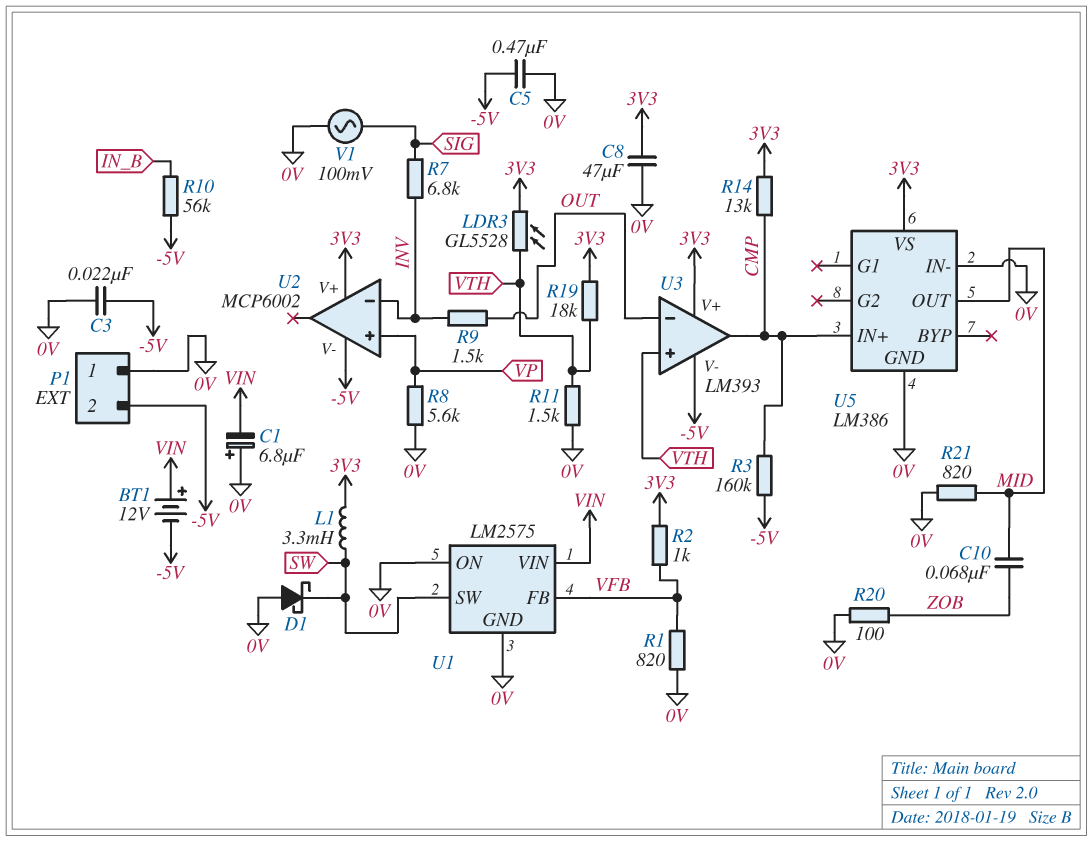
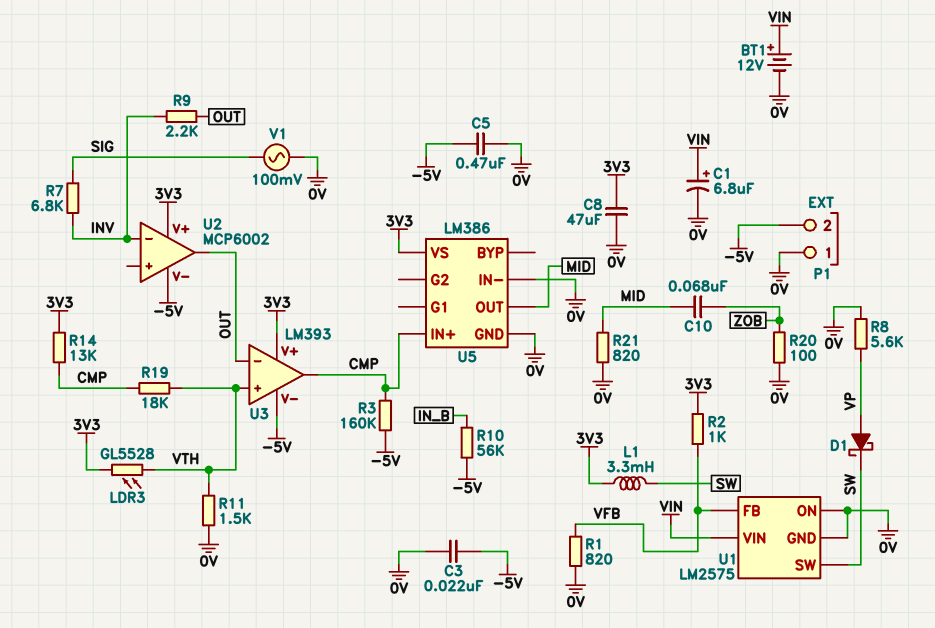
BT1: 12V (plus VIN, minus -5V) -> 12V (plus VIN, minus 0V)
C1: 6.8uF (plus 0V, minus VIN) -> 6.8uF (plus VIN, minus 0V)
D1: schottky (A 0V, K SW) -> schottky (A VP, K SW)
R9: 1.5k (INV, OUT) -> 2.2k (INV, OUT)
R19: 18k (3V3, VTH) -> 18k (CMP, VTH)
U2 pin in+: VP -> none
U2 pin out: none -> OUT

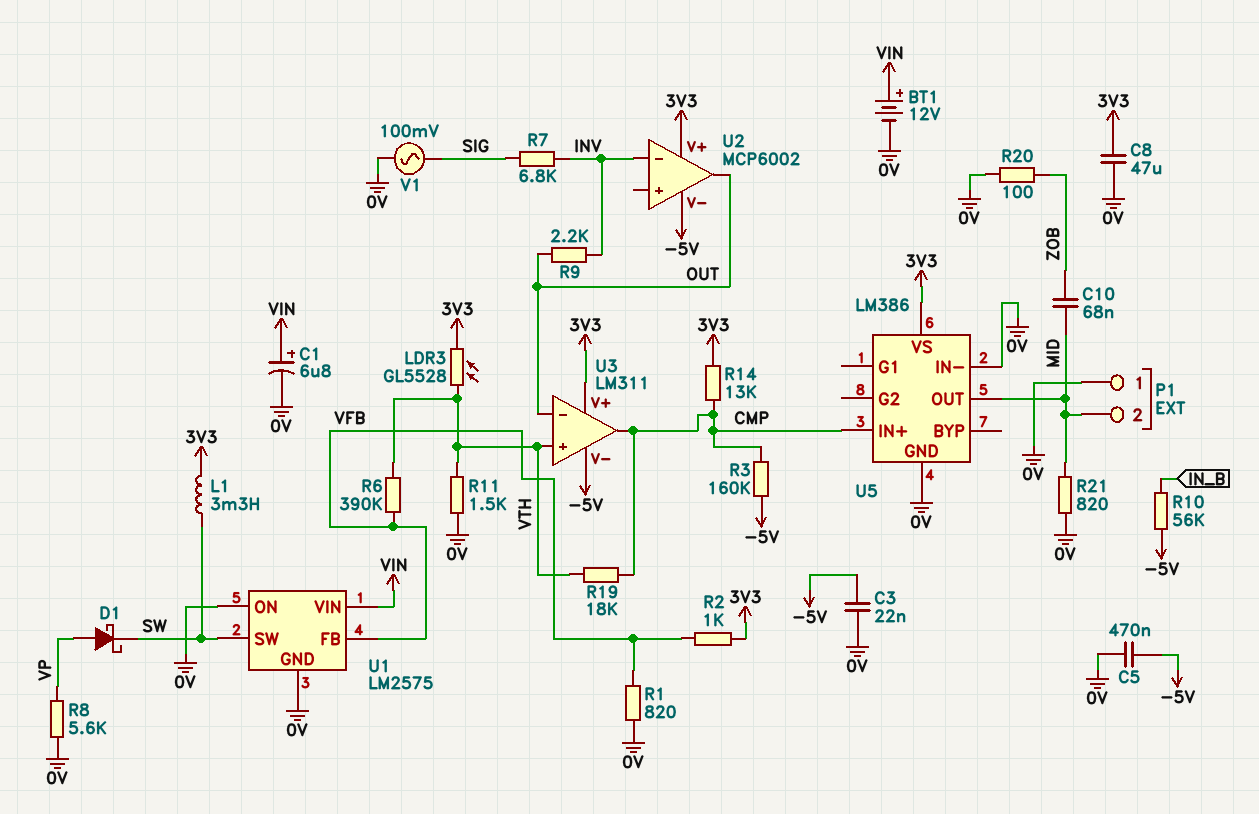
P1 pin 2: -5V -> MID
R6: none -> 390k (VFB, VTH)
U3: LM393 -> LM311

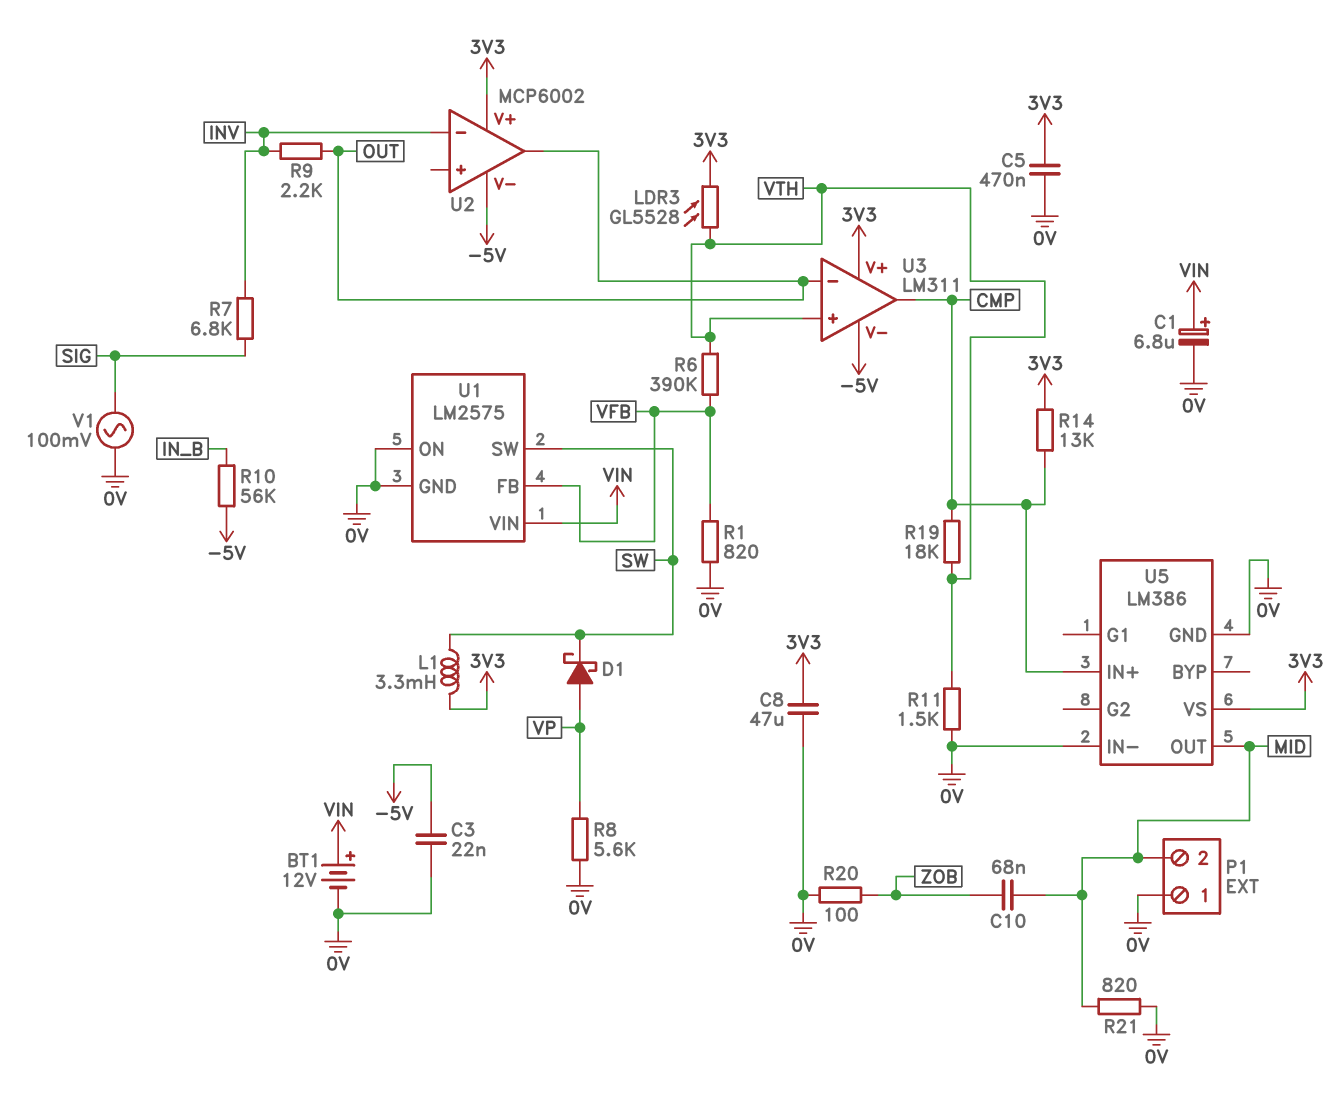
C5: 470nF (-5V, 0V) -> 470nF (0V, 3V3)
R2: 1k (3V3, VFB) -> none
R3: 160k (-5V, CMP) -> none

